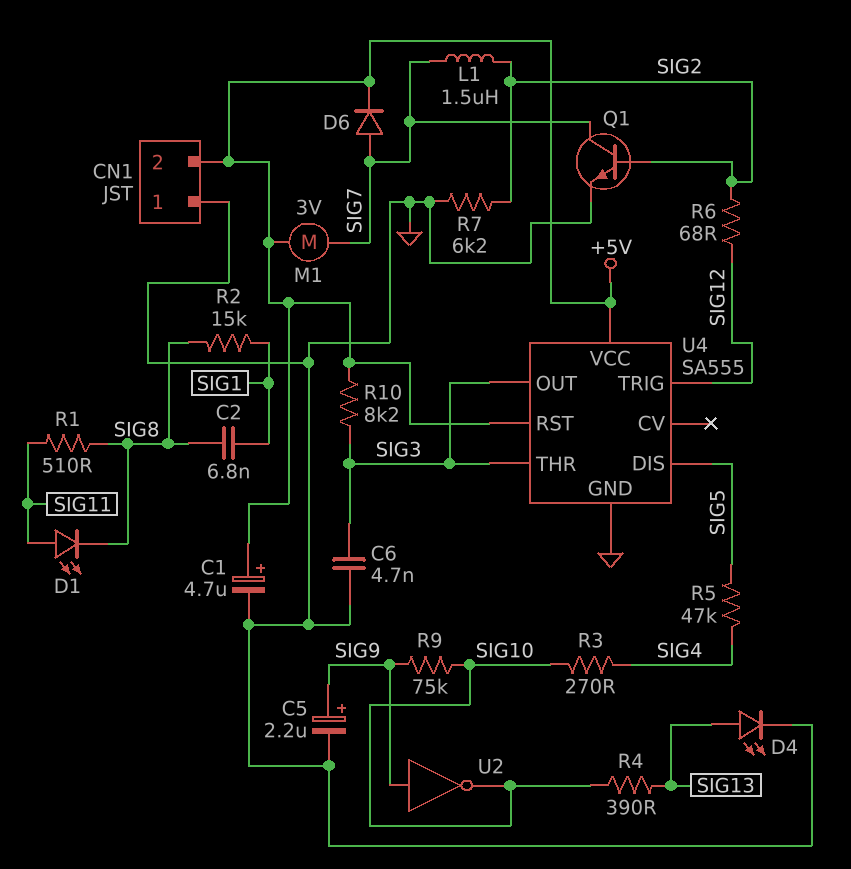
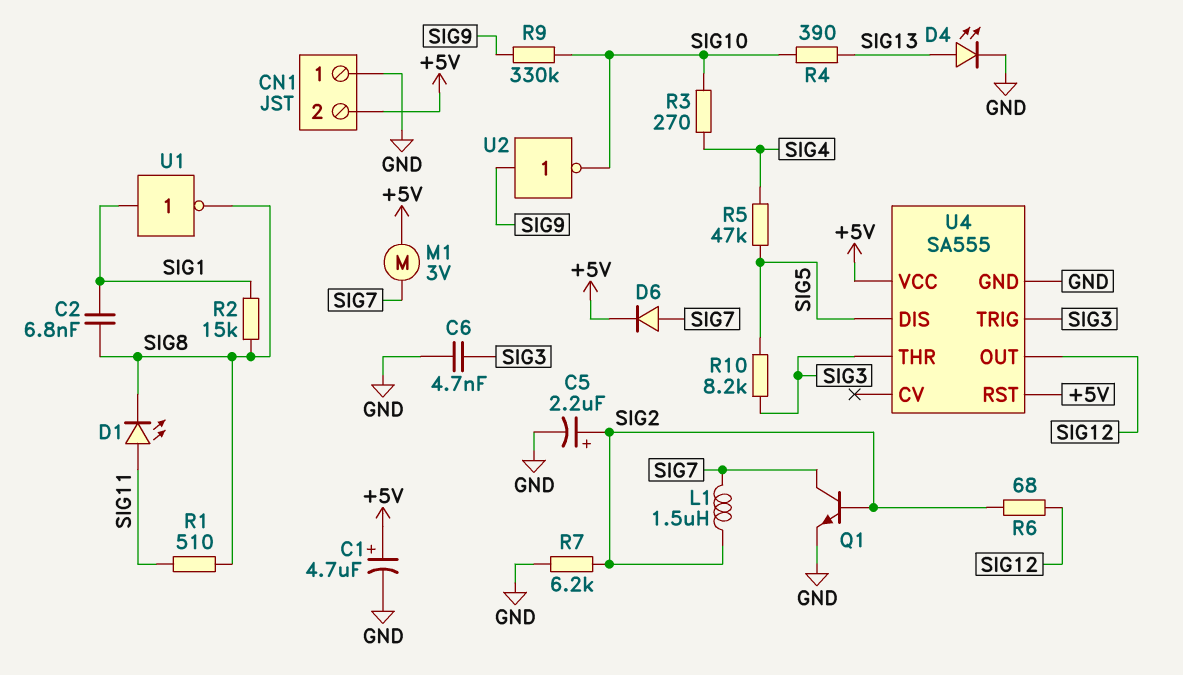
C5: 2.2uF (plus SIG9, minus GND) -> 2.2uF (plus SIG2, minus GND)
R9: 75k (SIG9, SIG10) -> 330k (SIG9, SIG10)
R10: 8.2k (+5V, SIG3) -> 8.2k (SIG3, SIG5)
U1: none -> NOT (in SIG1, out SIG8)
U4 pin OUT: SIG3 -> SIG12
U4 pin TRIG: SIG12 -> SIG3

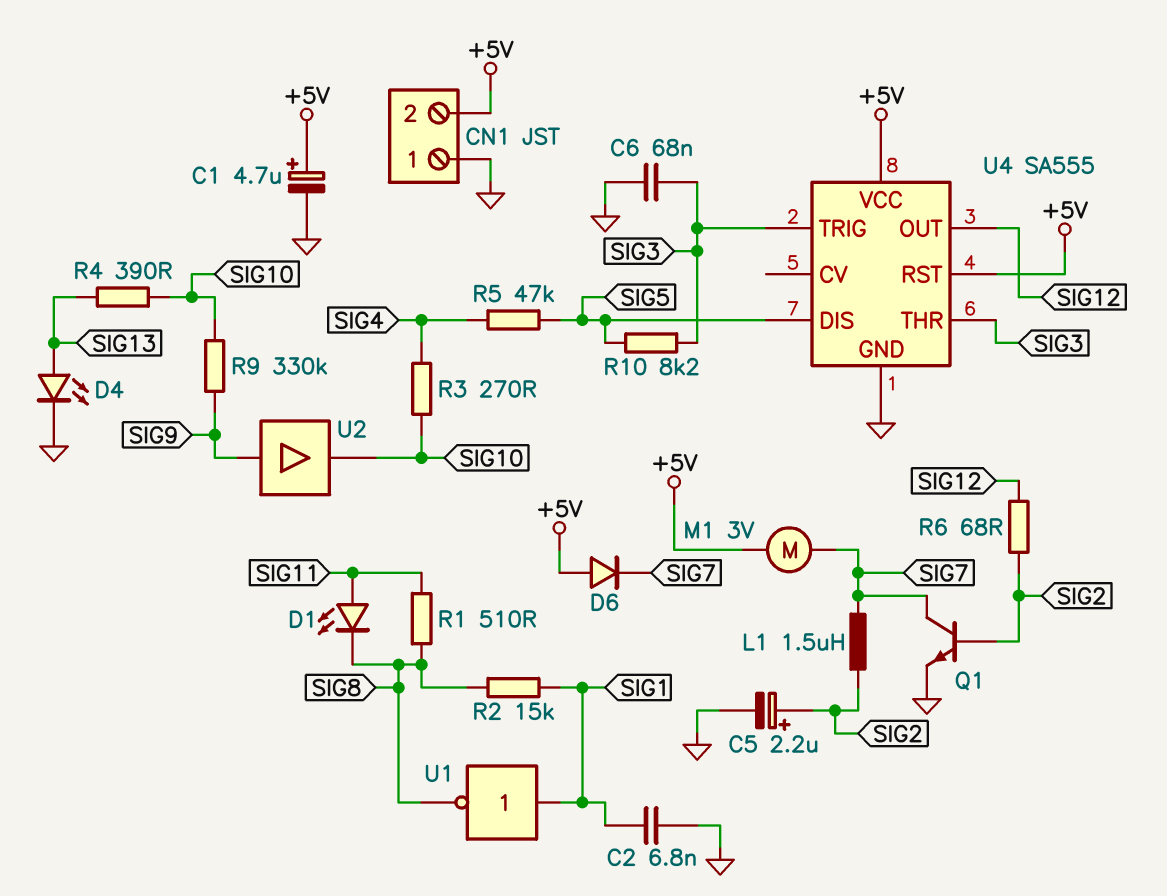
C2: 6.8nF (SIG1, SIG8) -> 6.8nF (GND, SIG1)
C6: 4.7nF (GND, SIG3) -> 68nF (GND, SIG3)
D6: diode (A SIG7, K +5V) -> diode (A +5V, K SIG7)
R7: 6.2k (GND, SIG2) -> none
U2: NOT (in SIG9, out SIG10) -> buffer (in SIG9, out SIG10)

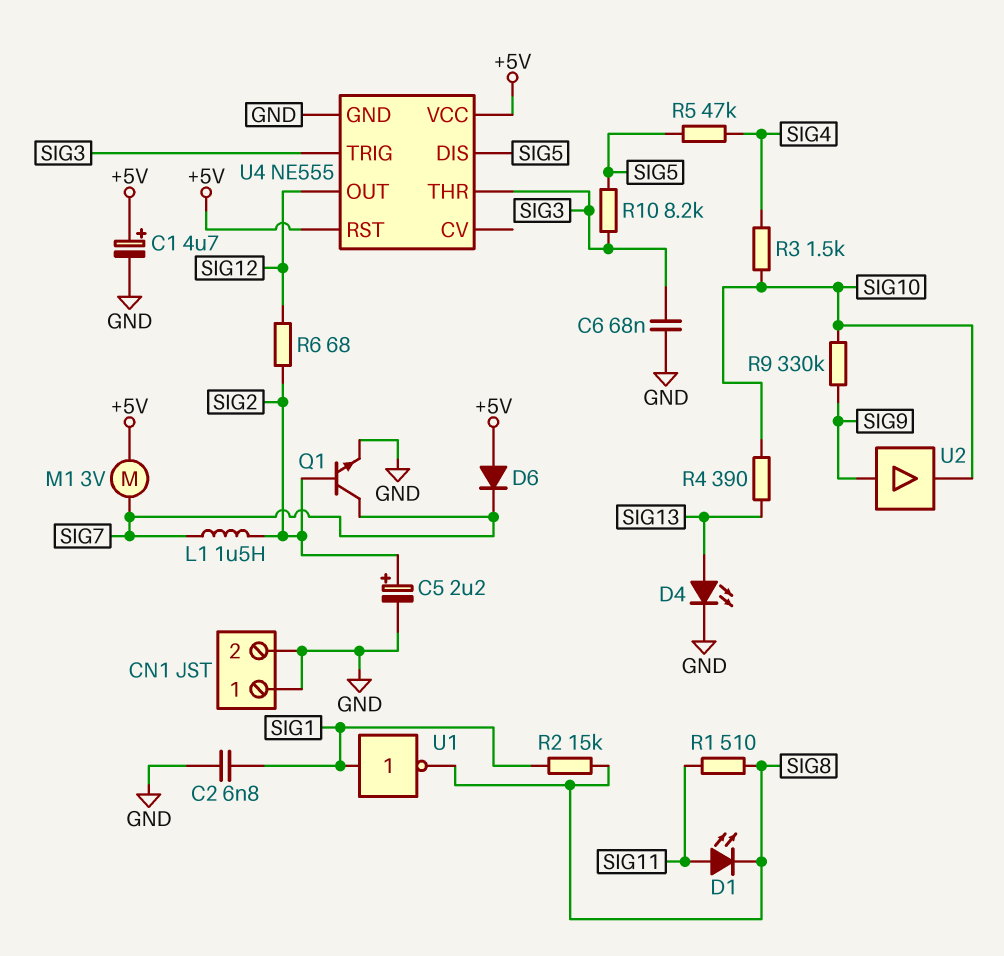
CN1 pin 2: +5V -> GND
R3: 270 (SIG4, SIG10) -> 1.5k (SIG4, SIG10)
U4: SA555 -> NE555

